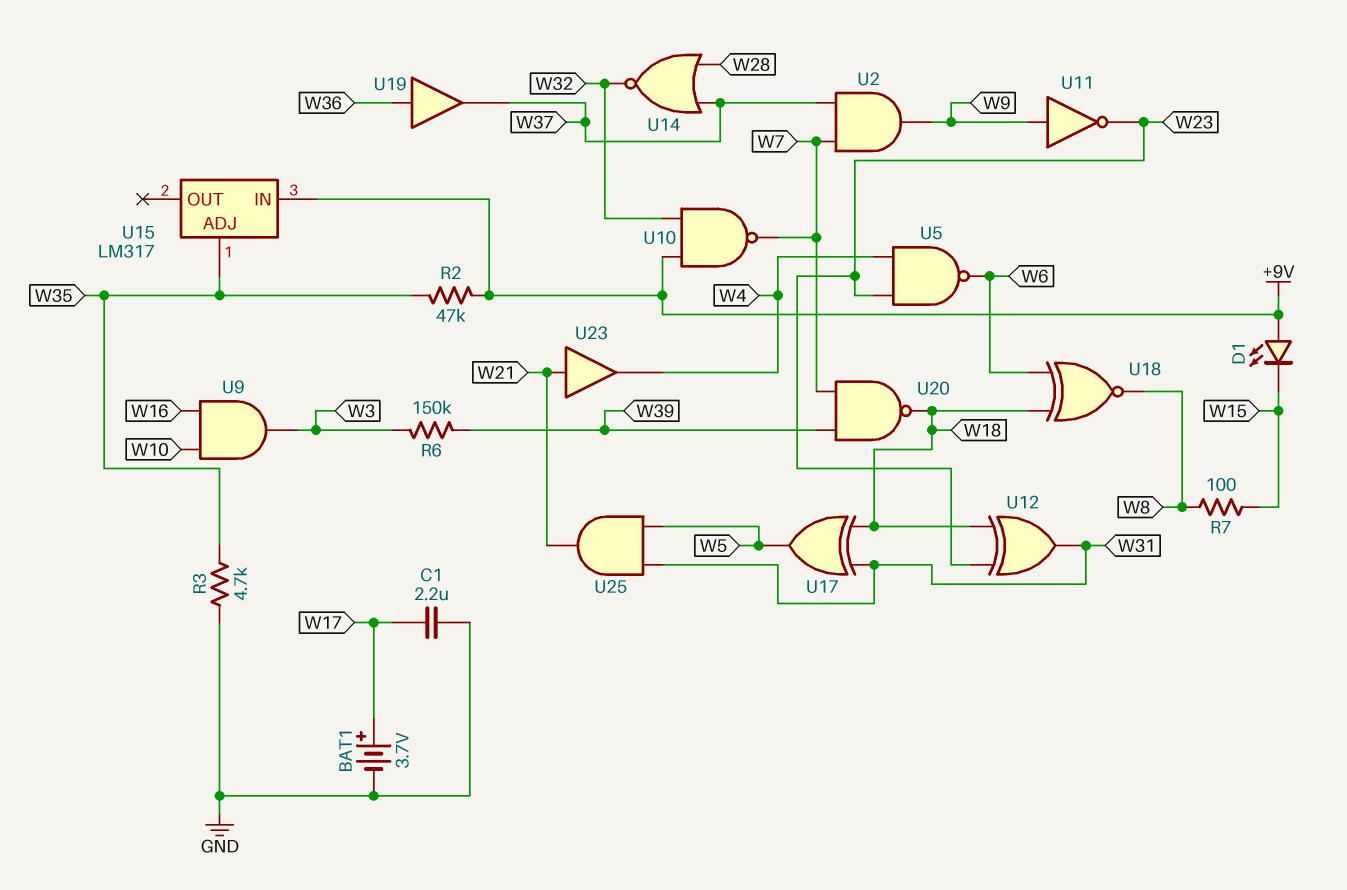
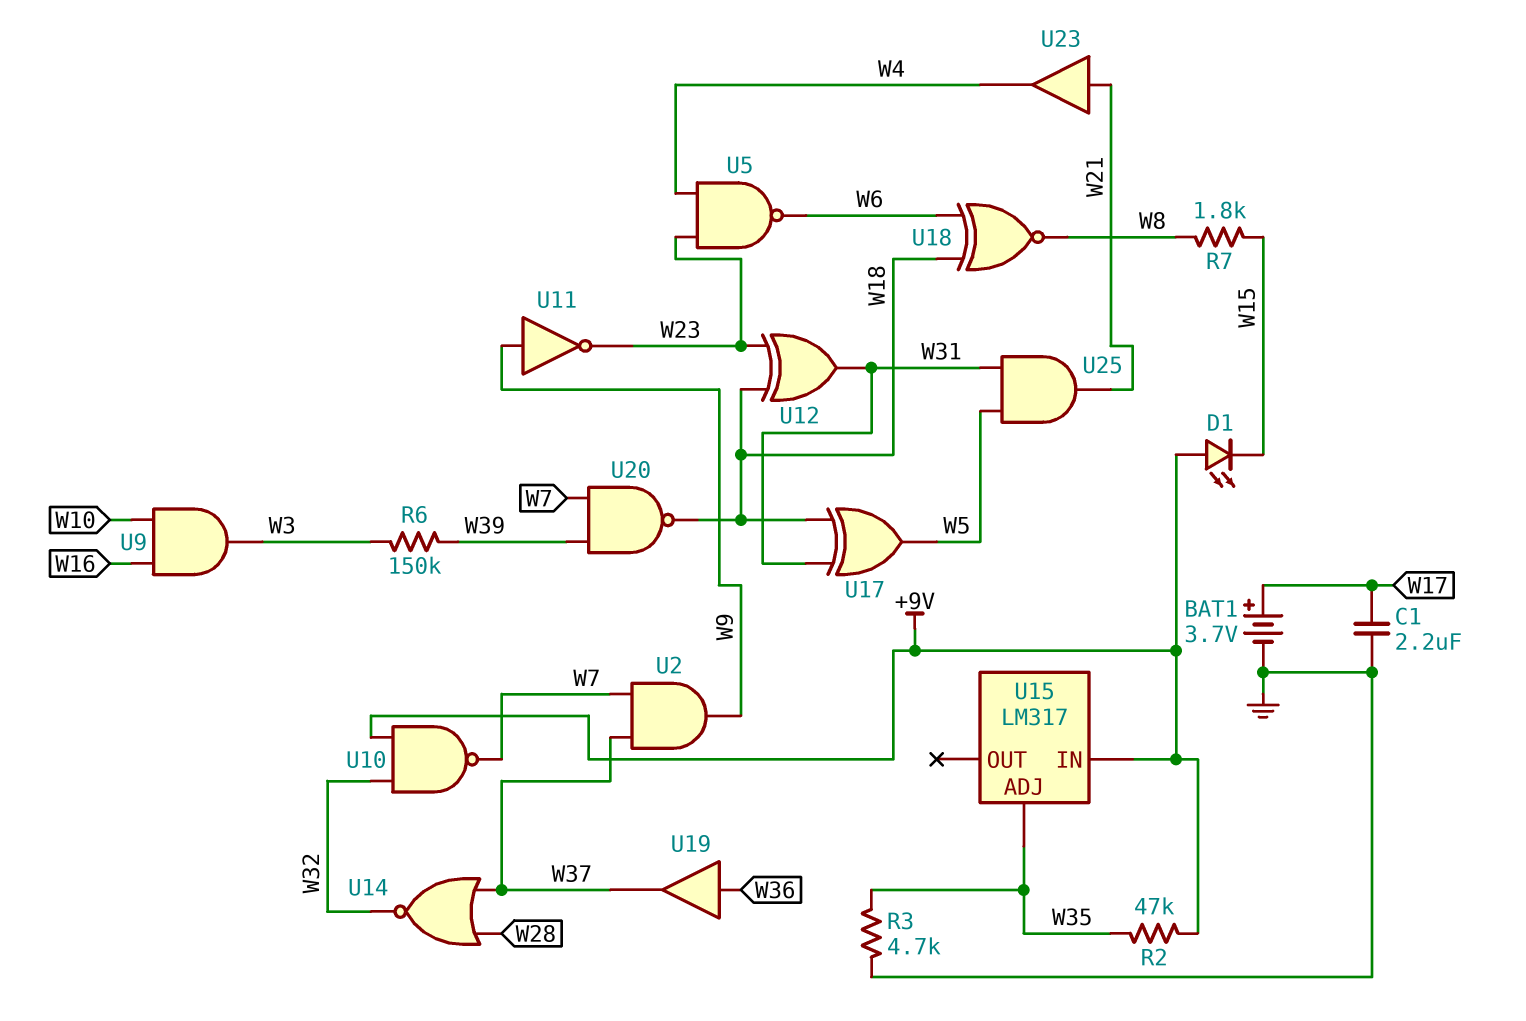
R7: 100 (W8, W15) -> 1.8k (W8, W15)

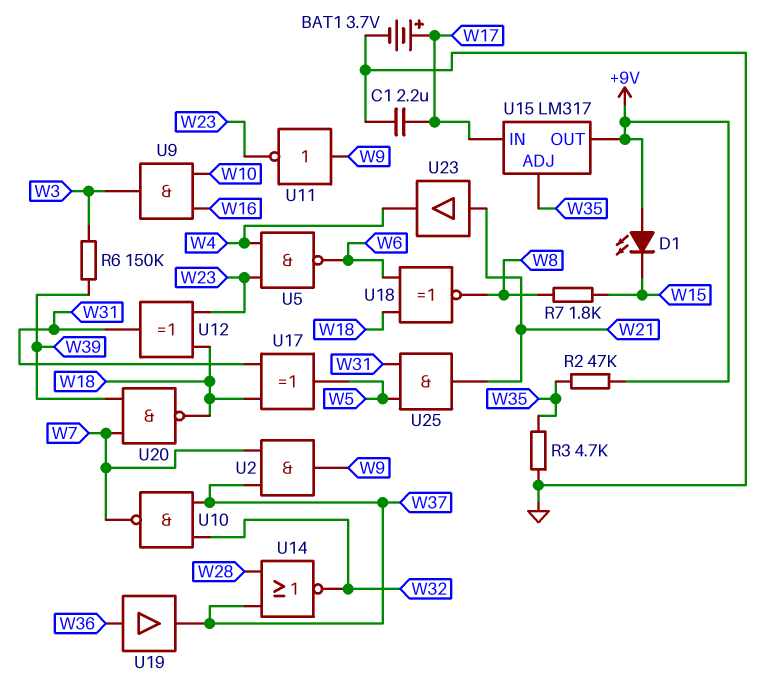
U10: NAND (in +9V, in W32, out W7) -> NAND (in W32, in W37, out W7)
U15 pin IN: +9V -> W17
U15 pin OUT: none -> +9V

